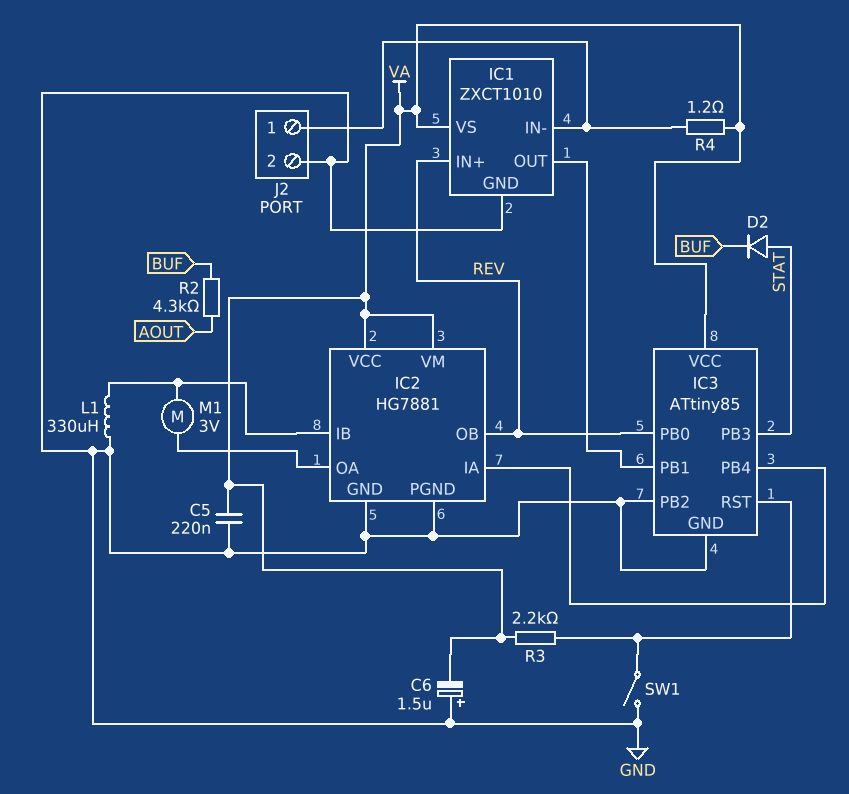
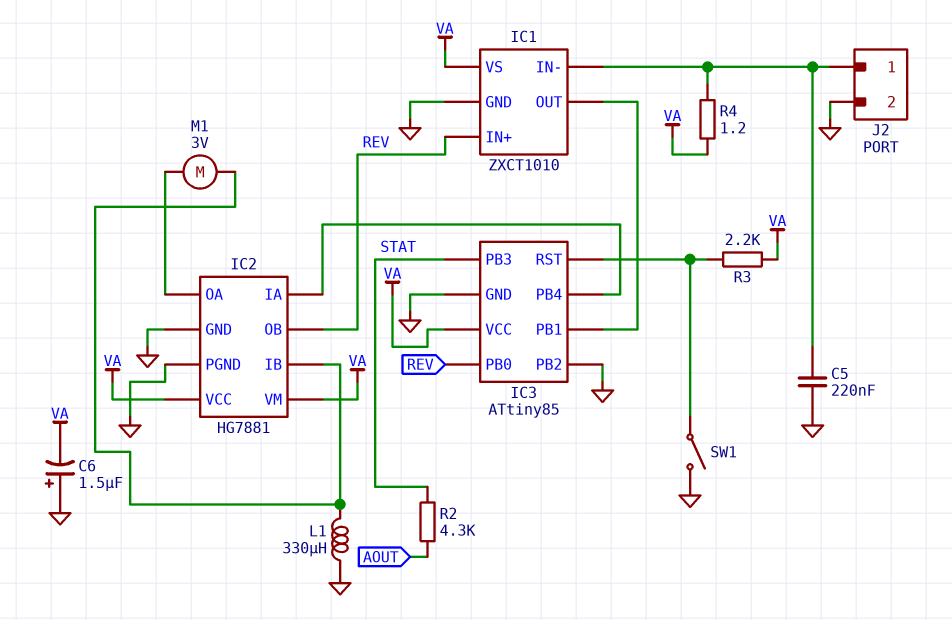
C5: 220nF (GND, VA) -> 220nF (GND, IC1/IN-)
D2: diode (A STAT, K BUF) -> none
R2: 4.3k (AOUT, BUF) -> 4.3k (AOUT, STAT)

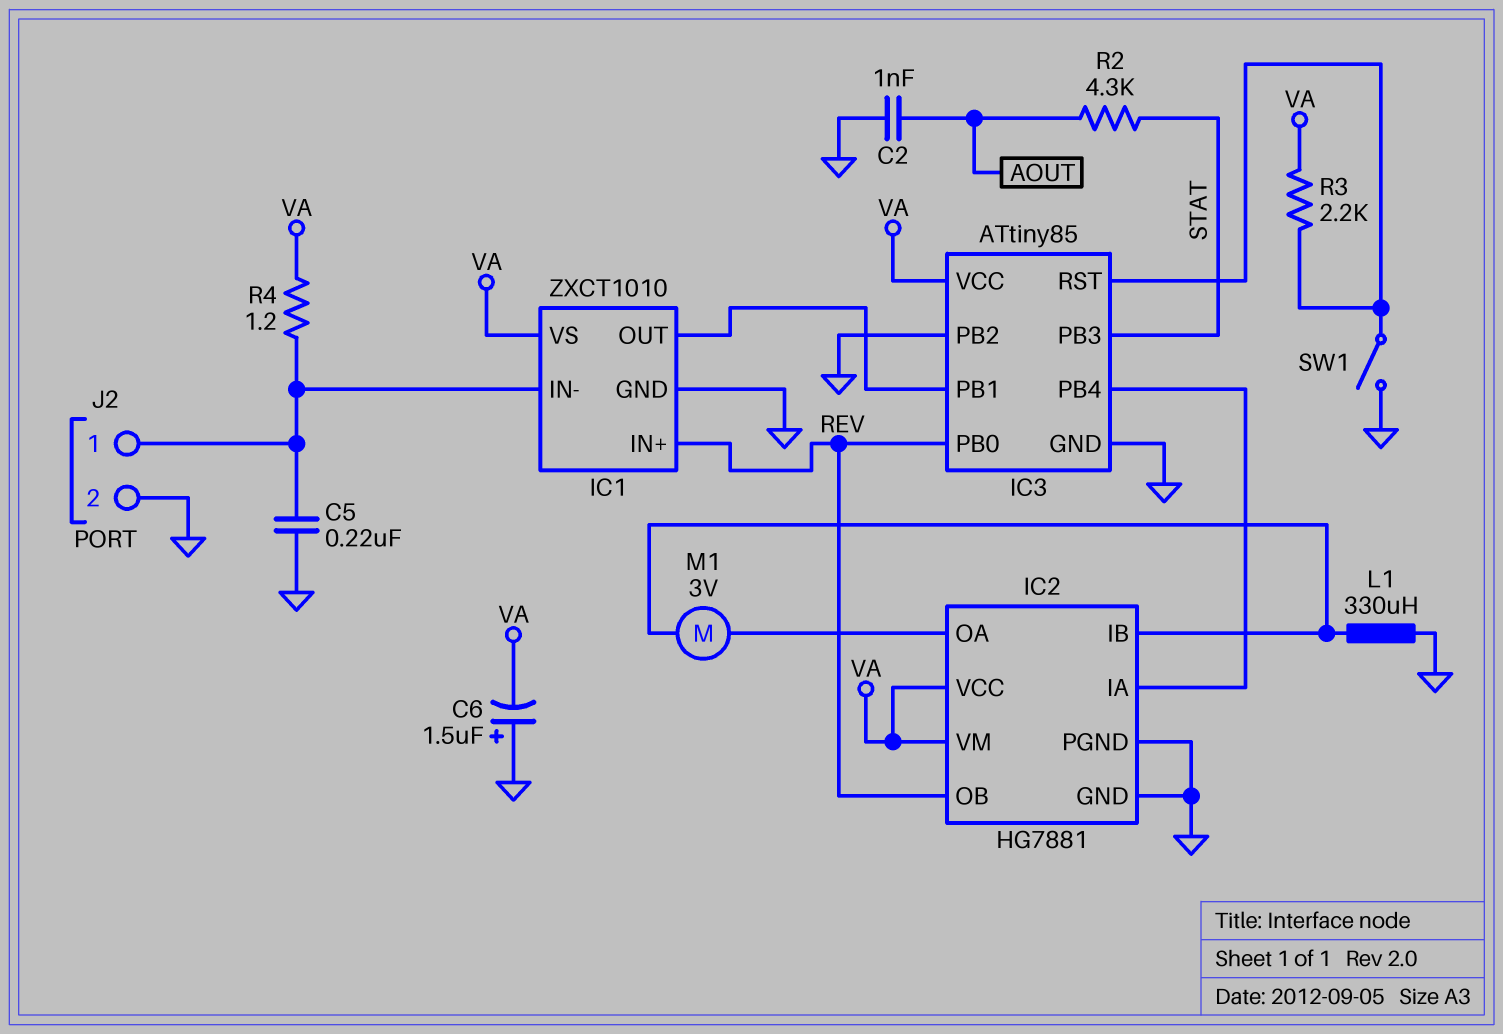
C2: none -> 1nF (AOUT, GND)

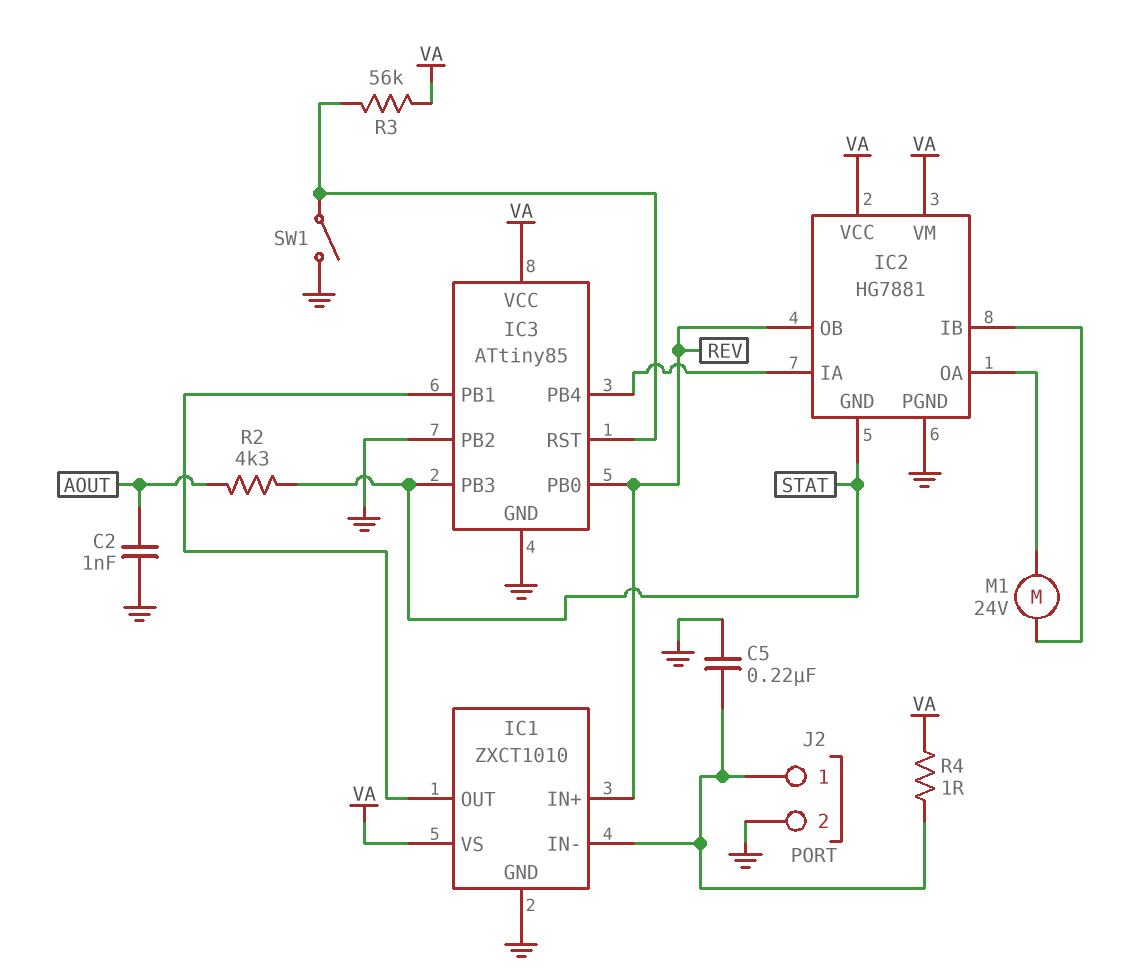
C6: 1.5uF (plus GND, minus VA) -> none
IC2 pin GND: GND -> STAT
L1: 330uH (GND, IC2/IB) -> none
M1: motor 3V (IC2/IB, IC2/OA) -> motor 24V (IC2/IB, IC2/OA)
R3: 2.2k (IC3/RST, VA) -> 56k (IC3/RST, VA)
R4: 1.2 (IC1/IN-, VA) -> 1 (IC1/IN-, VA)

